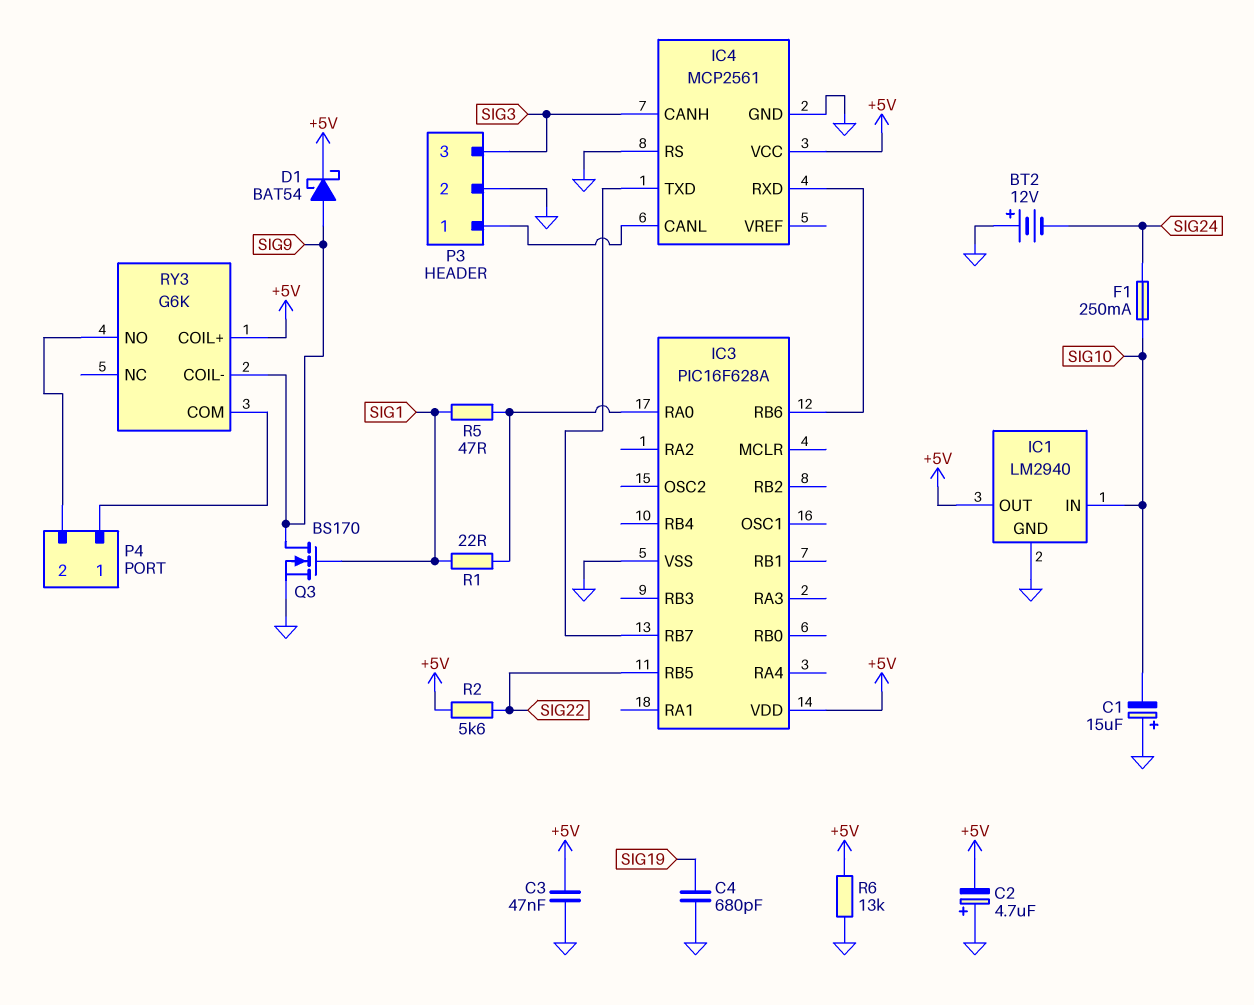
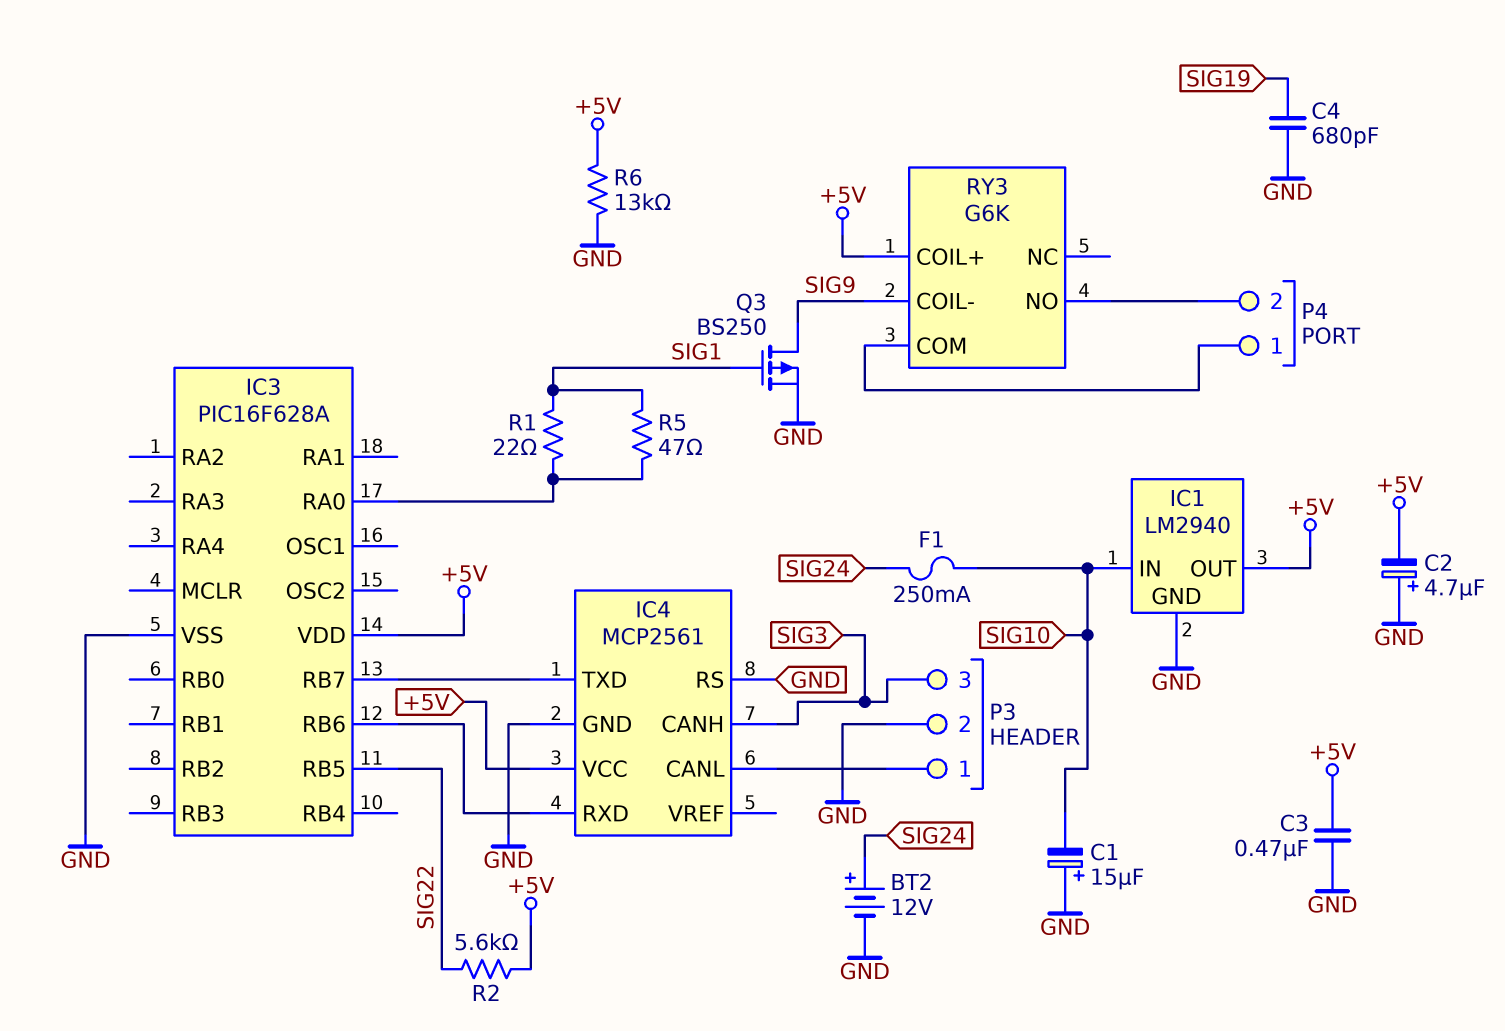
BT2: 12V (plus GND, minus SIG24) -> 12V (plus SIG24, minus GND)
C3: 47nF (+5V, GND) -> 470nF (+5V, GND)
D1: schottky BAT54 (A SIG9, K +5V) -> none
Q3: NMOS BS170 (G SIG1, D SIG9, S GND) -> PMOS BS250 (G SIG1, D SIG9, S GND)

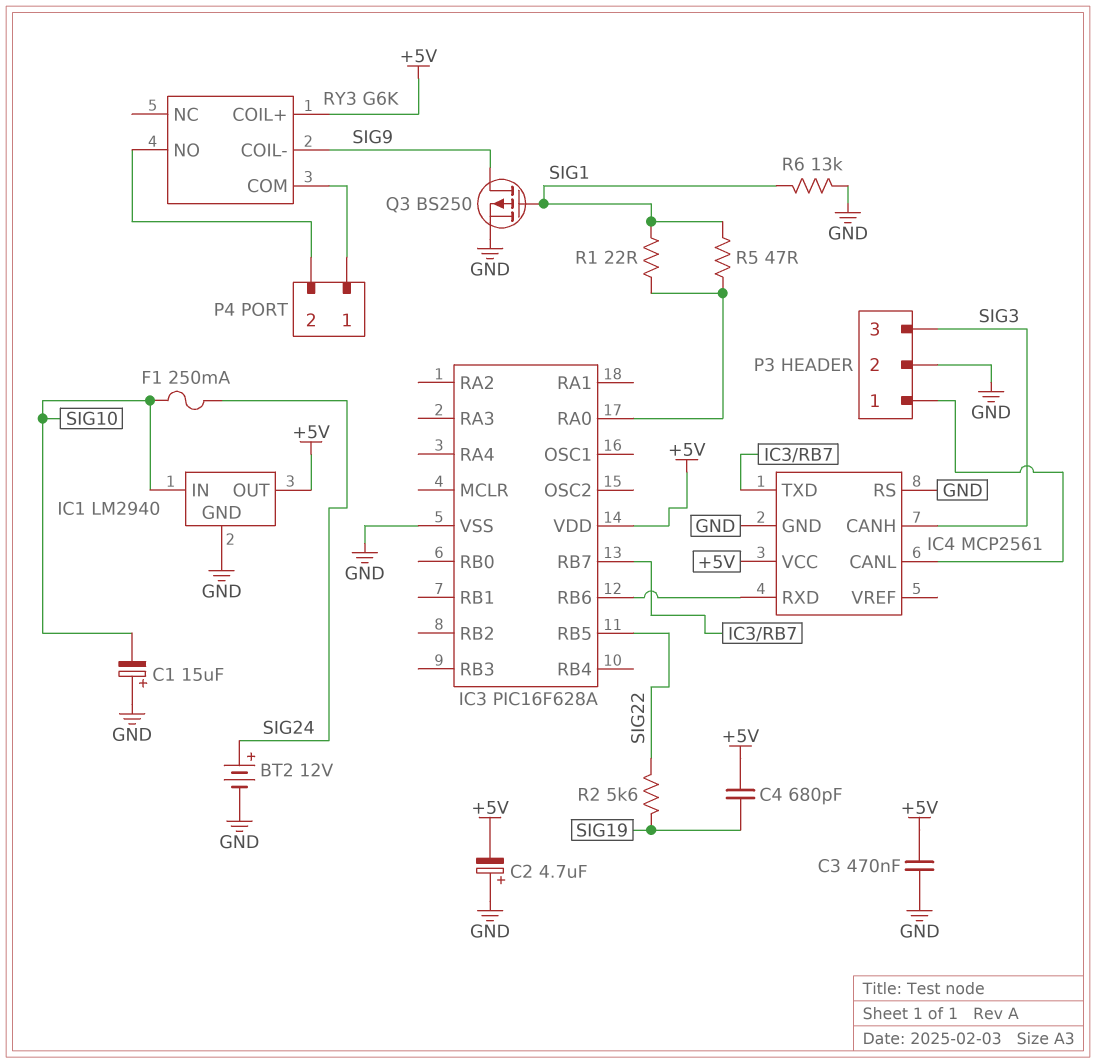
C4: 680pF (GND, SIG19) -> 680pF (+5V, SIG19)
R2: 5.6k (+5V, SIG22) -> 5.6k (SIG19, SIG22)
R6: 13k (+5V, GND) -> 13k (GND, SIG1)

